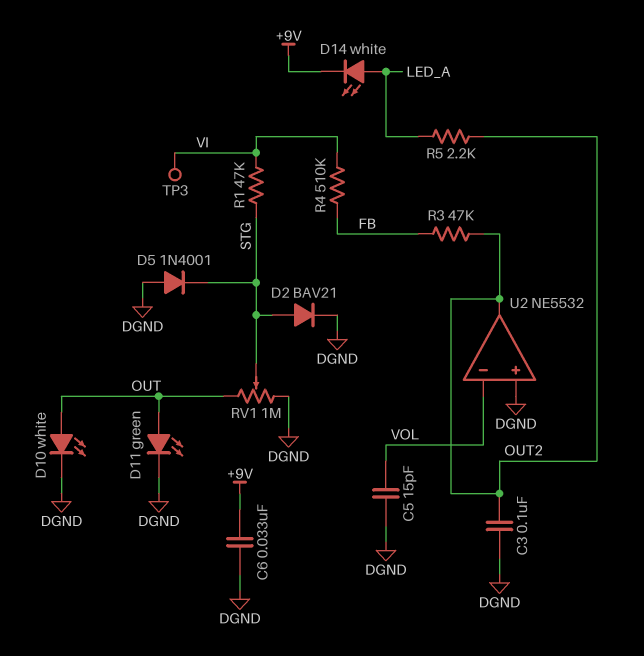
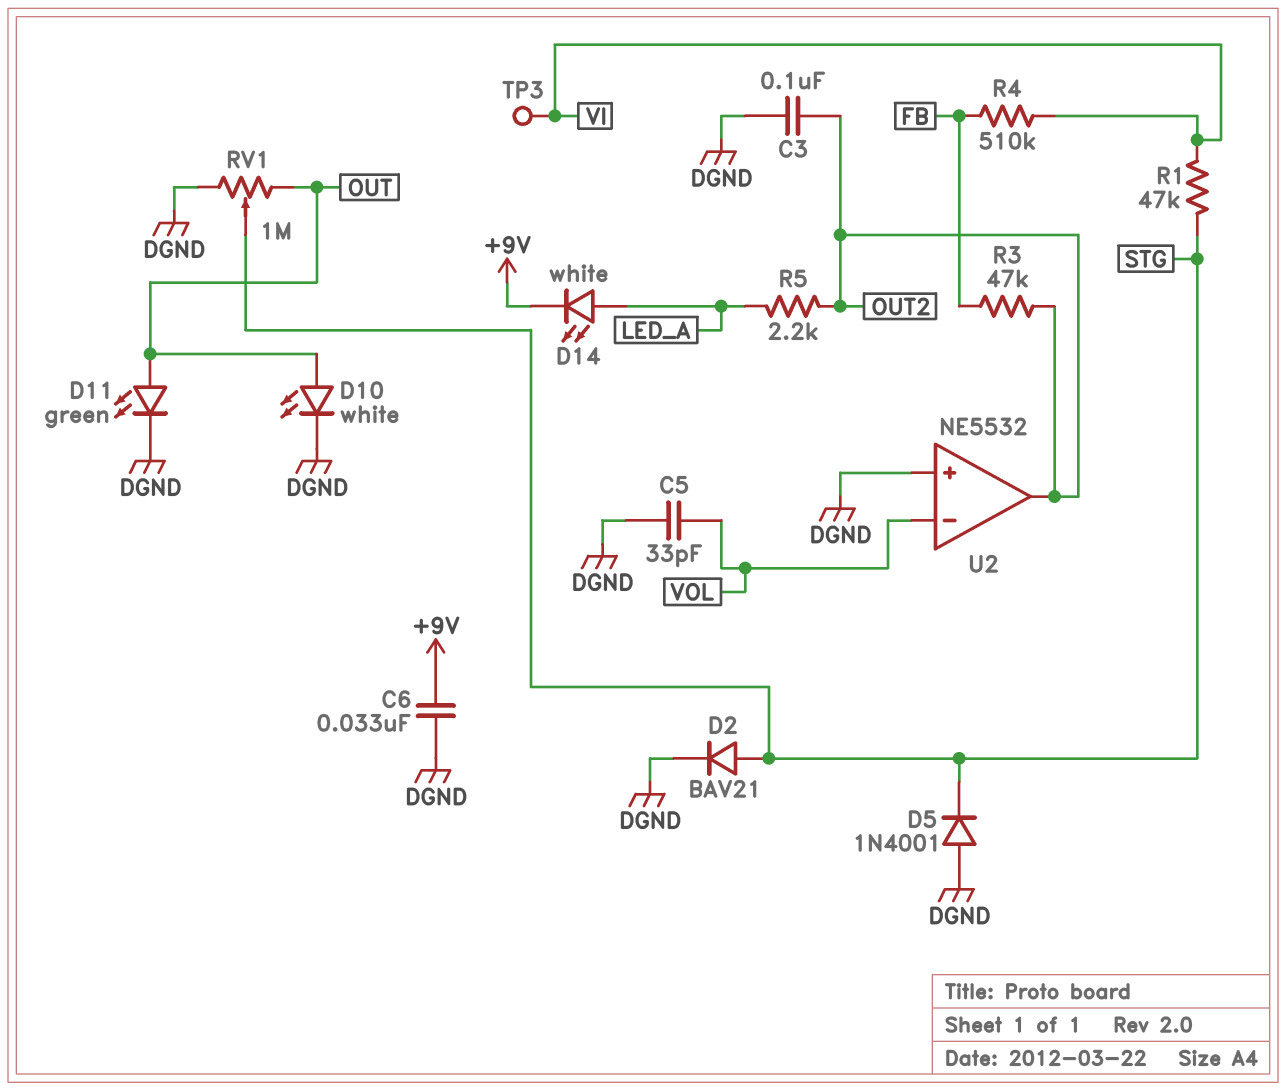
C5: 15pF (DGND, VOL) -> 33pF (DGND, VOL)

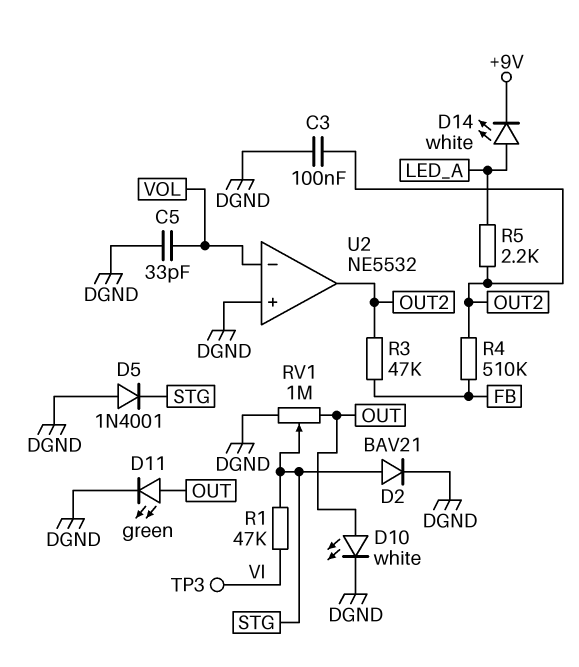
C6: 33nF (+9V, DGND) -> none
R4: 510k (FB, VI) -> 510k (FB, OUT2)

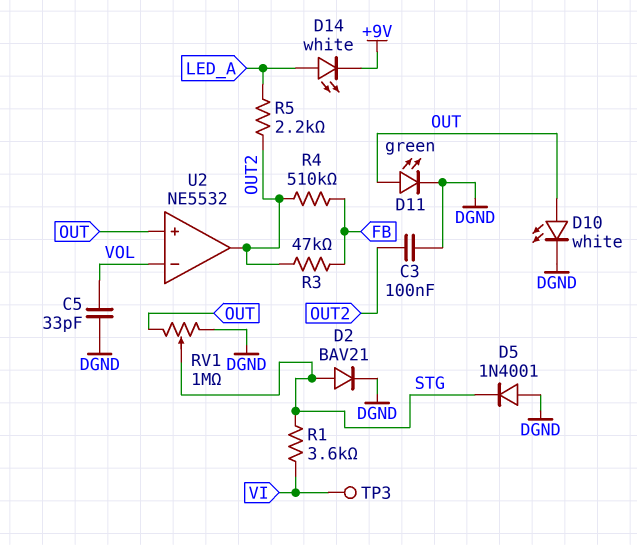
R1: 47k (STG, VI) -> 3.6k (STG, VI)
U2 pin in+: DGND -> OUT

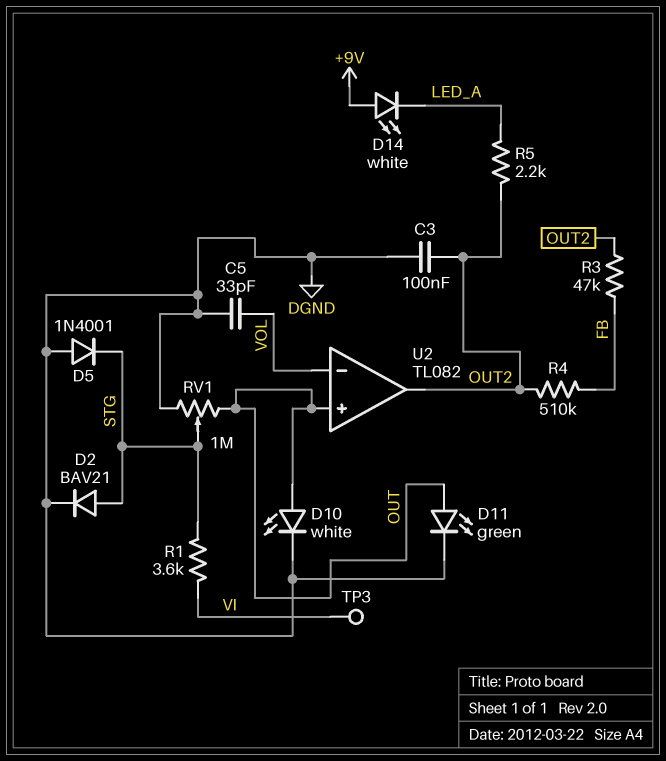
D14: LED white (A LED_A, K +9V) -> LED white (A +9V, K LED_A)
U2: NE5532 -> TL082

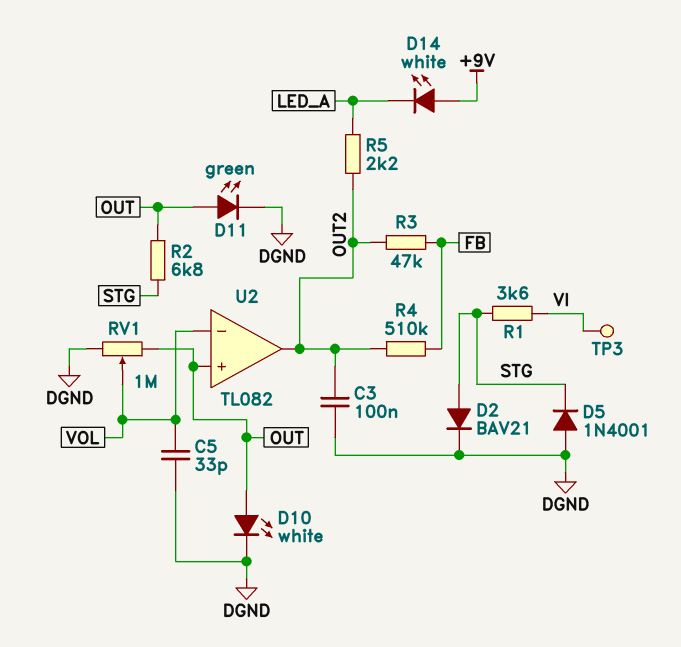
R2: none -> 6.8k (OUT, STG)
RV1: 1M (DGND, OUT, wiper STG) -> 1M (DGND, OUT, wiper VOL)

